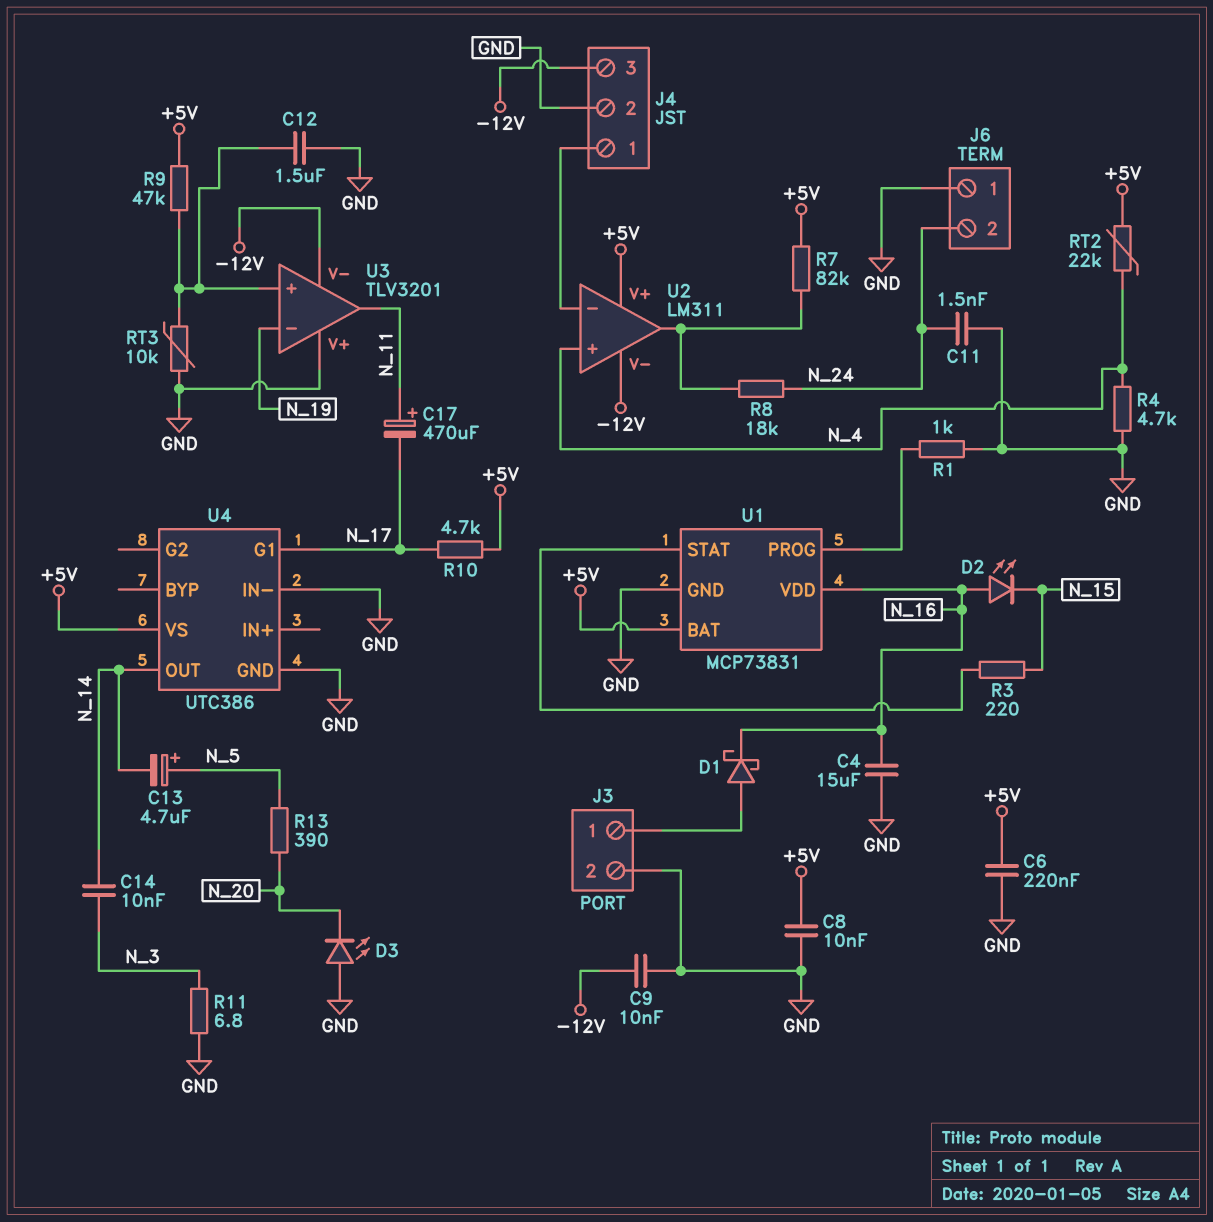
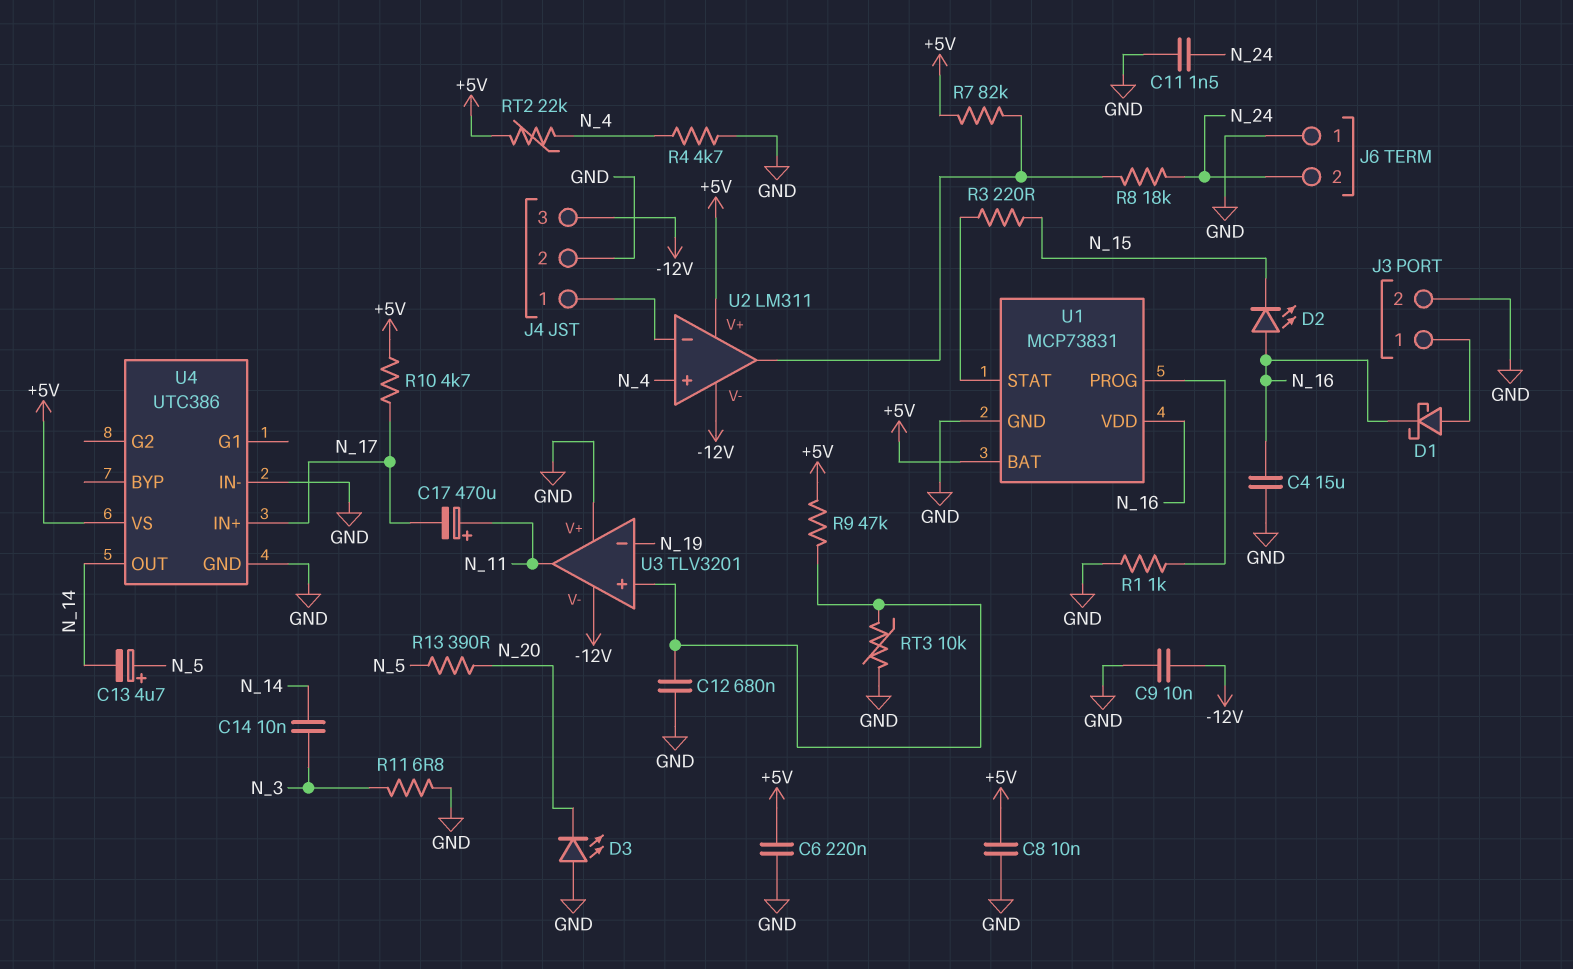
C12: 1.5uF (GND, U3/in+) -> 680nF (GND, U3/in+)
U4 pin G1: N_17 -> none
U4 pin IN+: none -> N_17

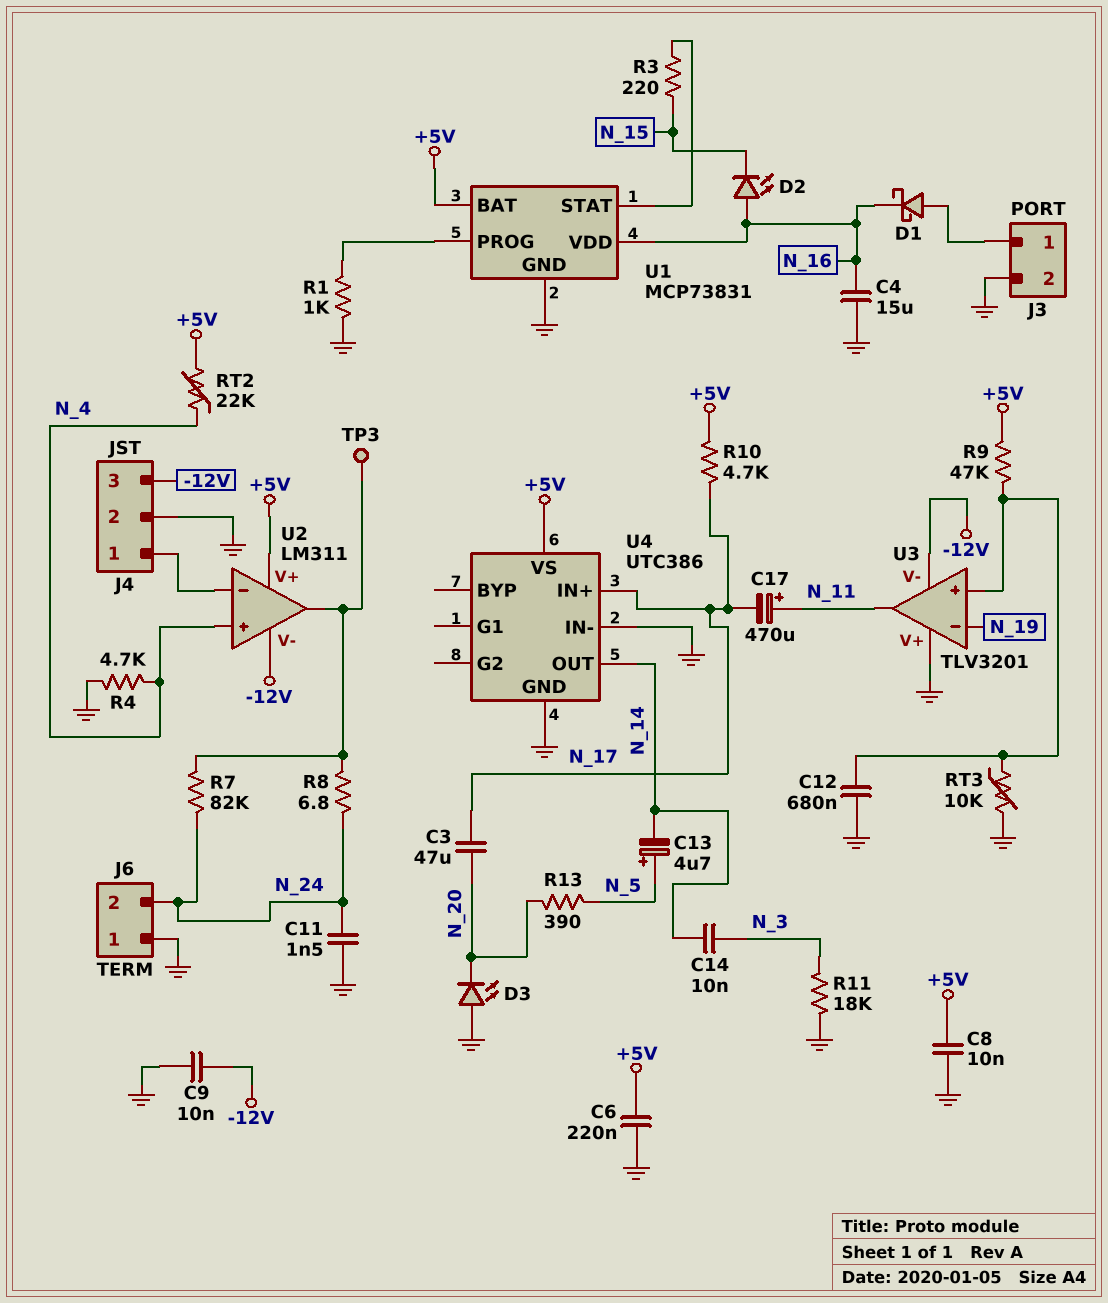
C3: none -> 47uF (N_17, N_20)
R7: 82k (+5V, U2/out) -> 82k (N_24, U2/out)
R8: 18k (N_24, U2/out) -> 6.8 (N_24, U2/out)
R11: 6.8 (GND, N_3) -> 18k (GND, N_3)
TP3: none -> test point (U2/out)

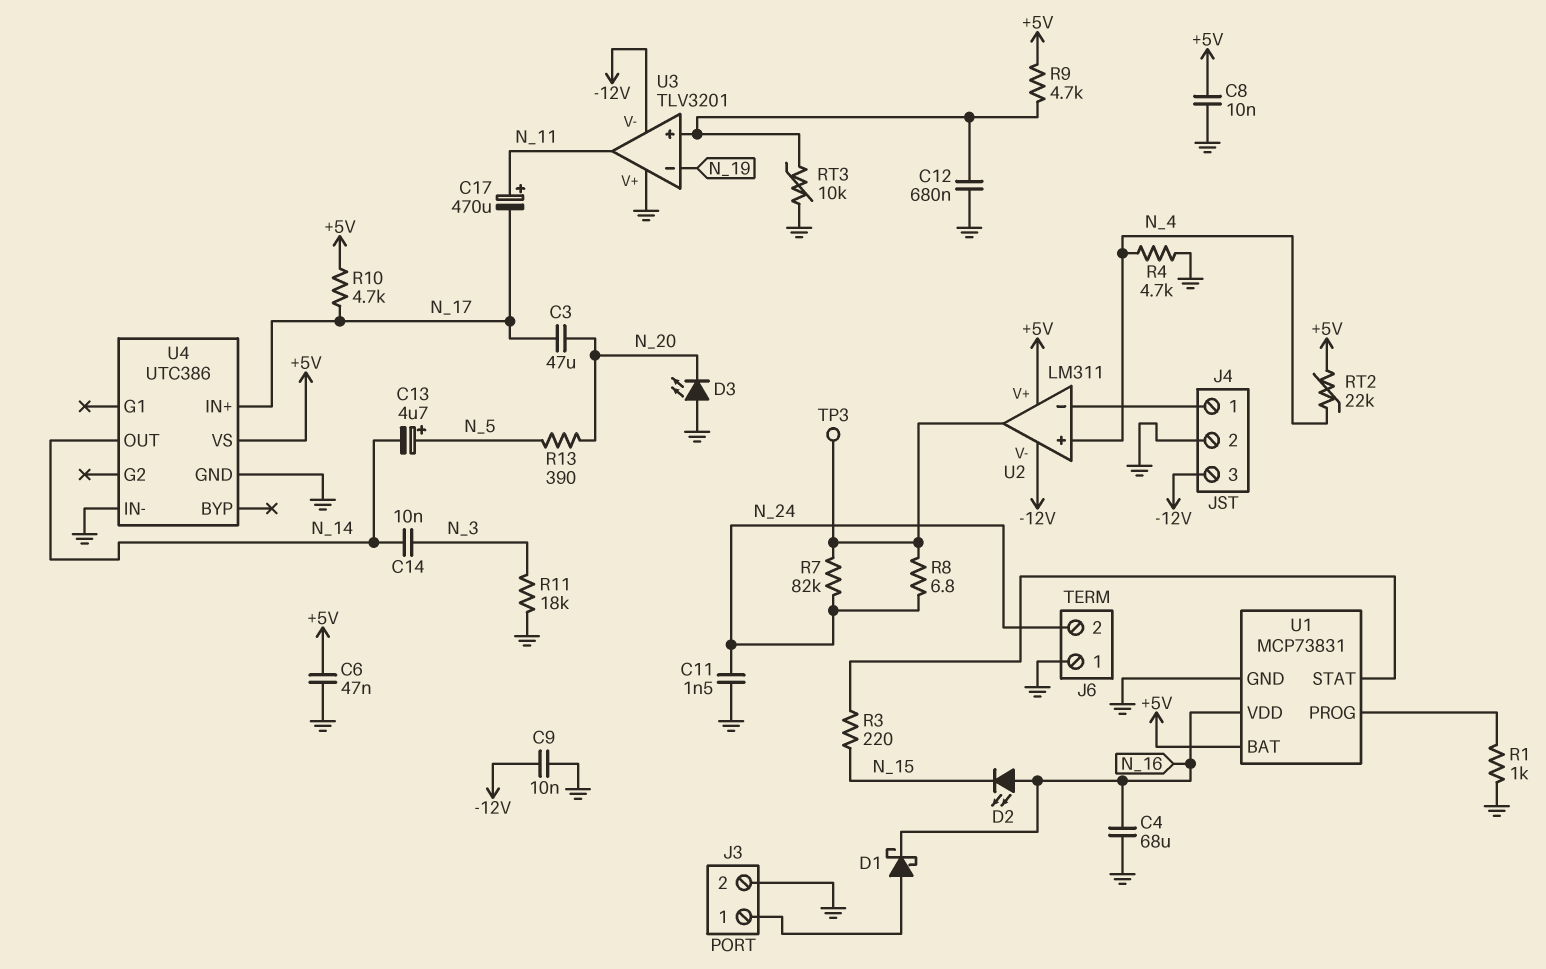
C4: 15uF (GND, N_16) -> 68uF (GND, N_16)
C6: 220nF (+5V, GND) -> 47nF (+5V, GND)
R9: 47k (+5V, U3/in+) -> 4.7k (+5V, U3/in+)

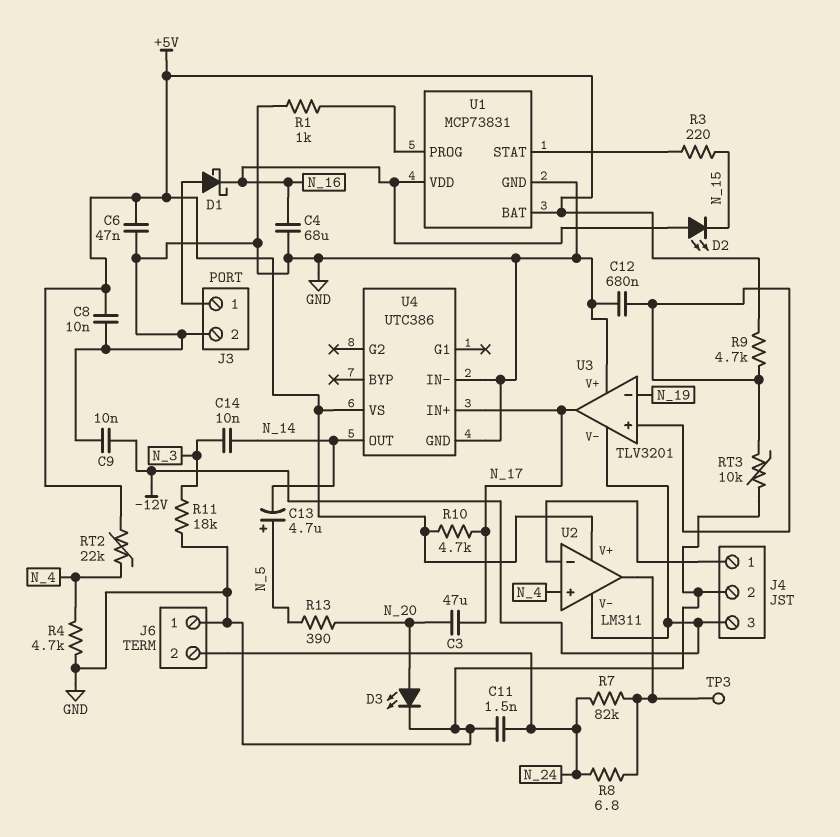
C17: 470uF (plus N_11, minus N_17) -> none
D3: LED (A GND, K N_20) -> LED (A N_20, K GND)
U3 pin out: N_11 -> N_17

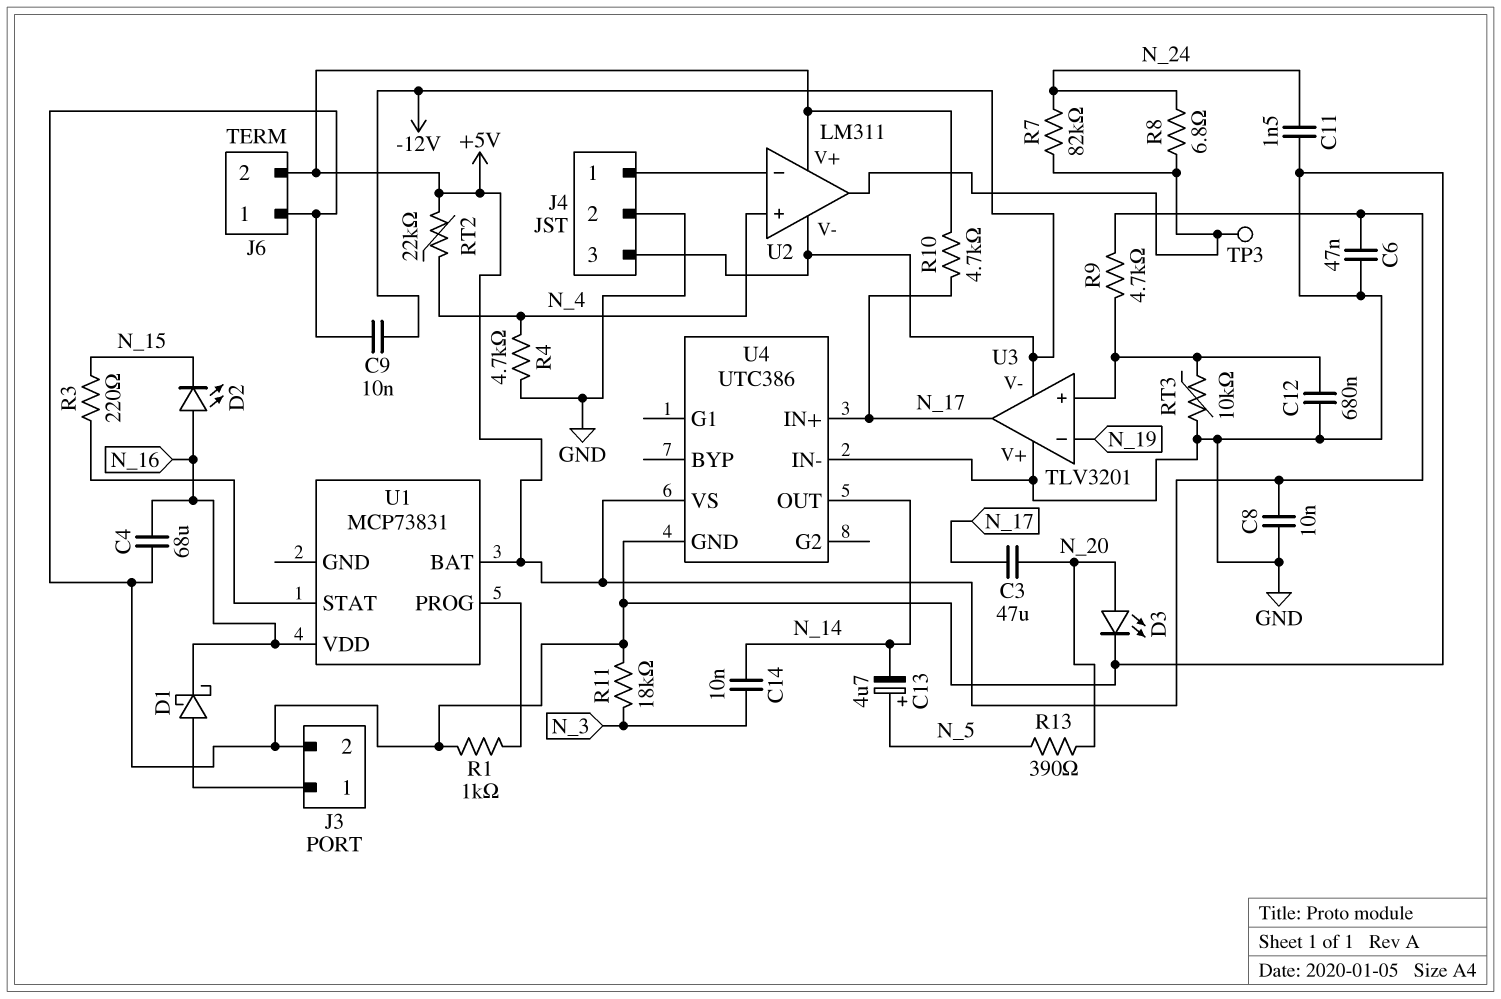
J6 pin 2: N_24 -> +5V
U1 pin GND: GND -> none

